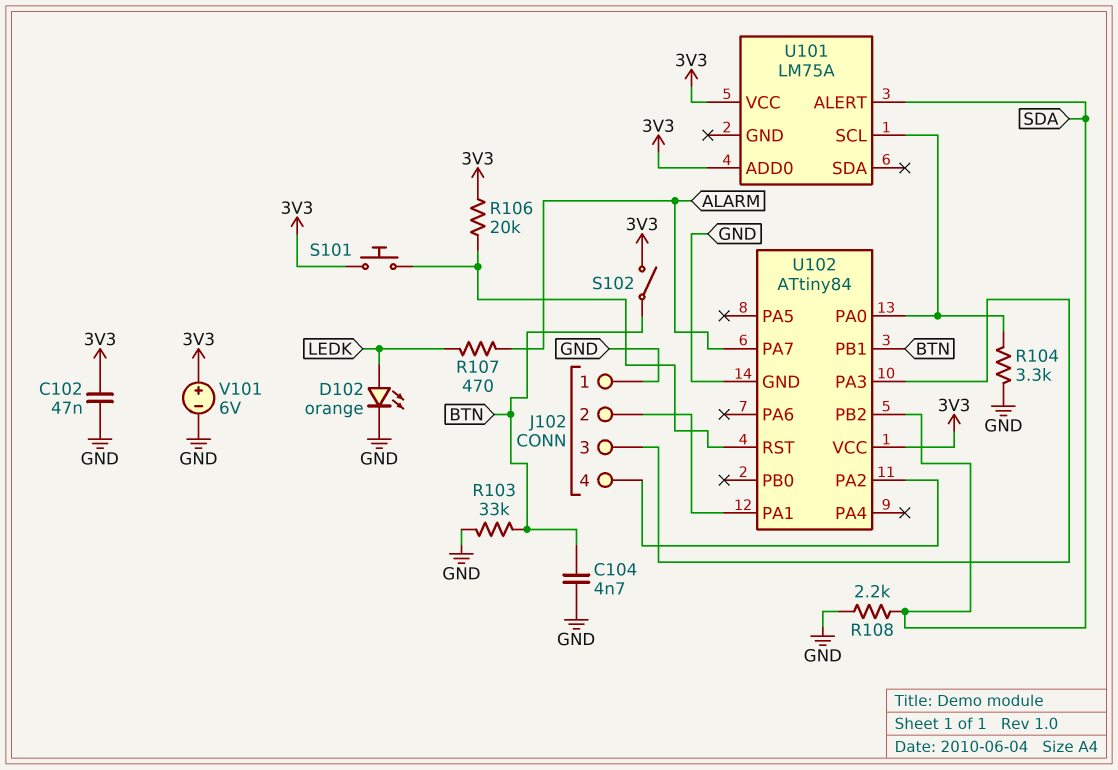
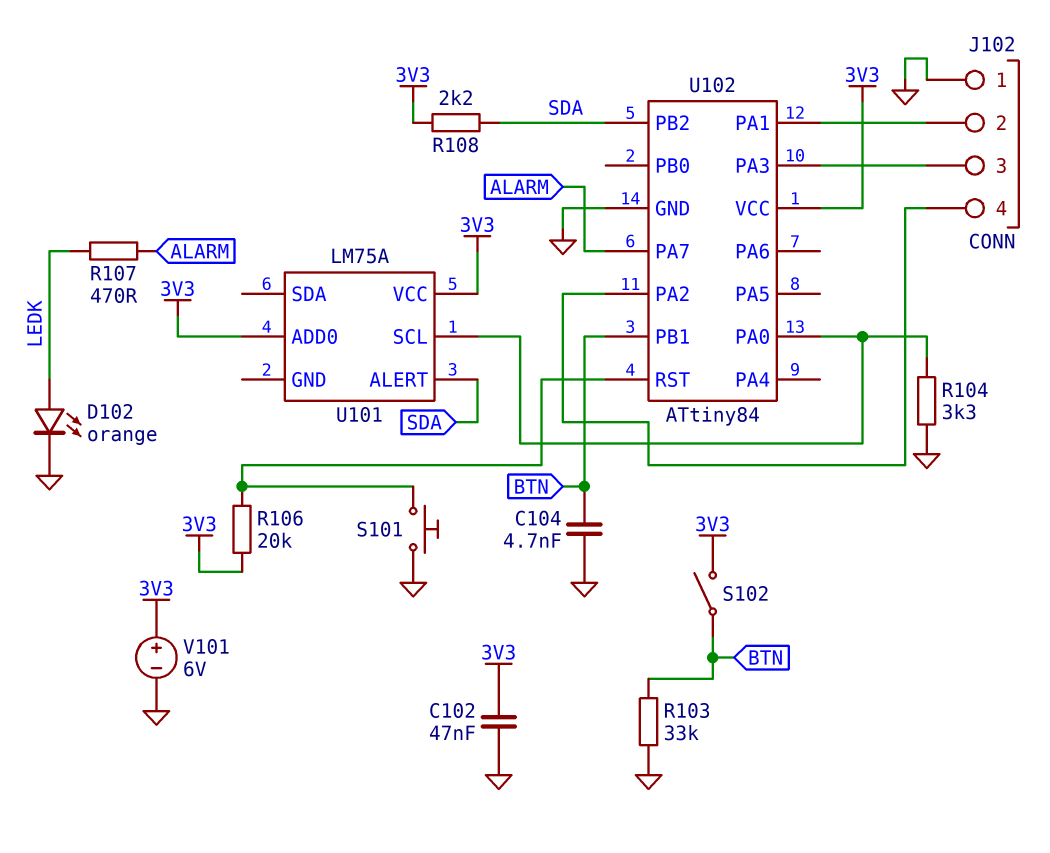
R108: 2.2k (GND, SDA) -> 2.2k (3V3, SDA)
S101: button (3V3, U102/RST) -> button (GND, U102/RST)

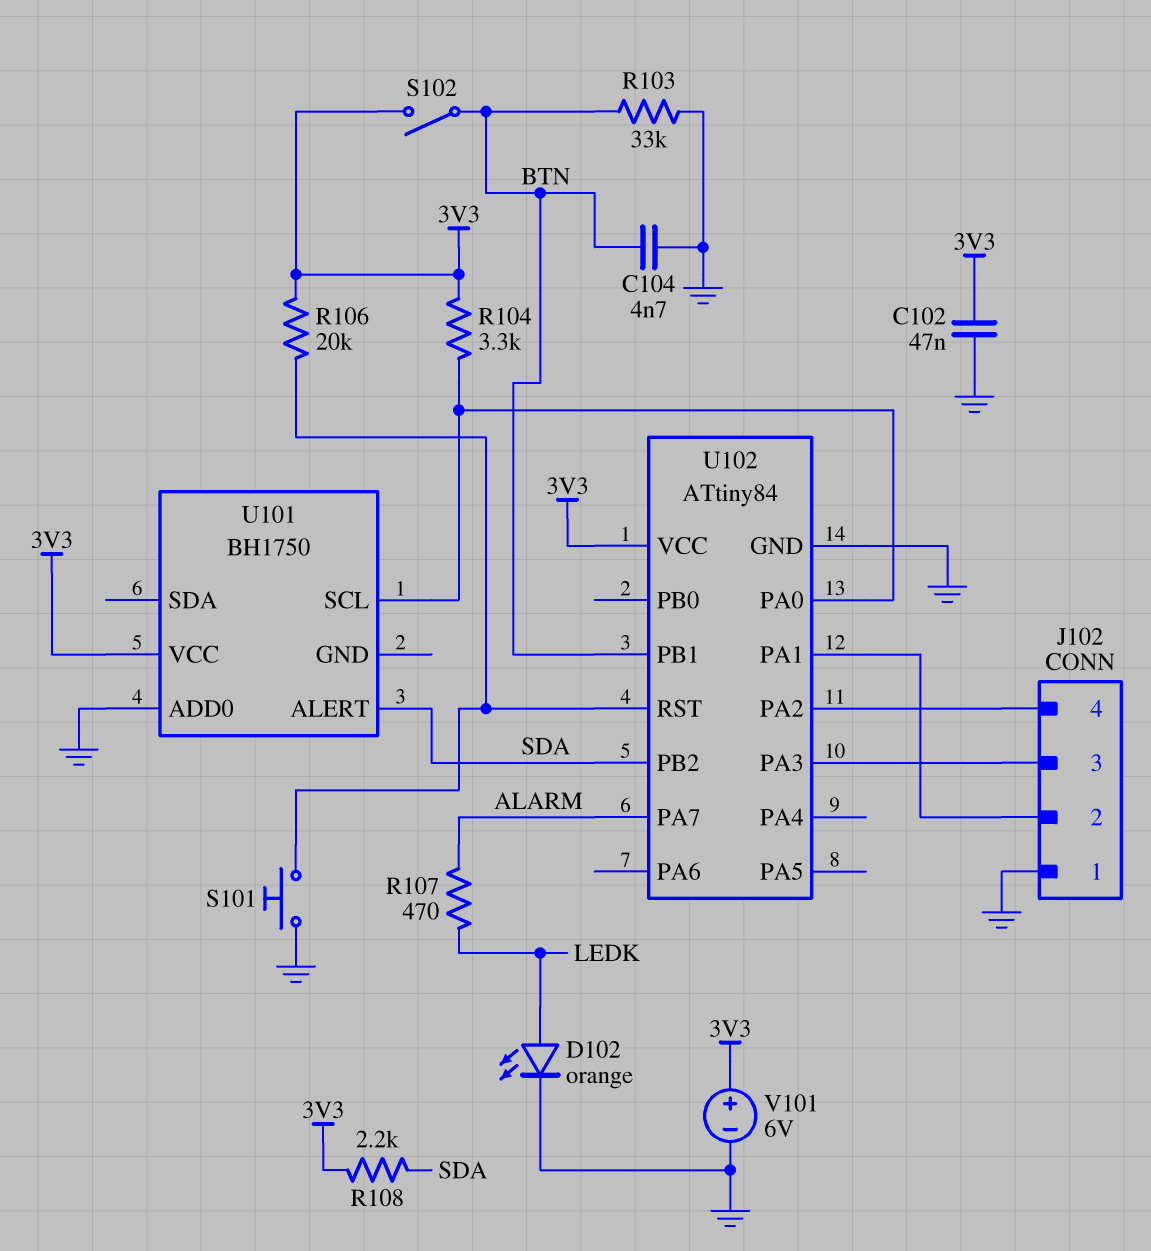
R104: 3.3k (GND, U101/SCL) -> 3.3k (3V3, U101/SCL)
U101: LM75A -> BH1750
U101 pin ADD0: 3V3 -> GND

